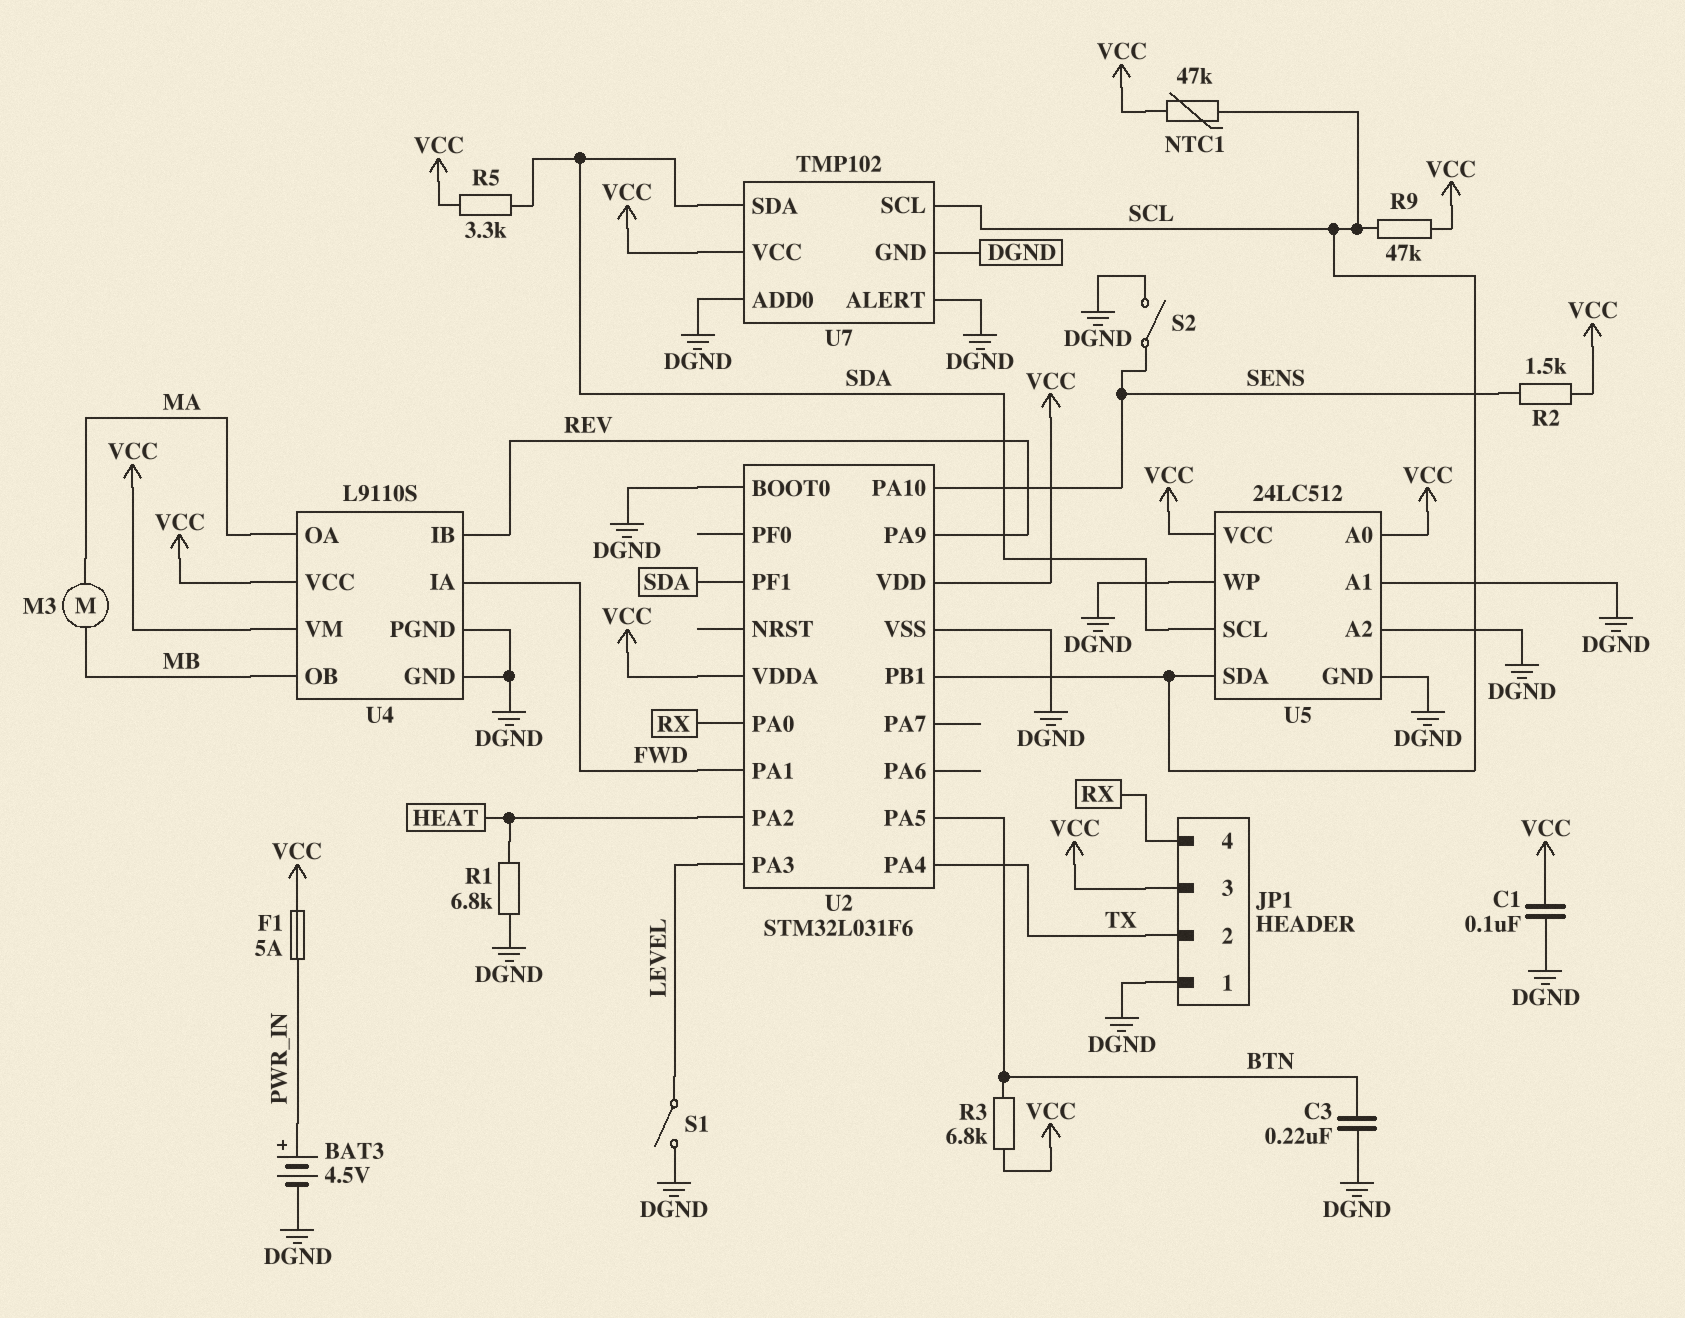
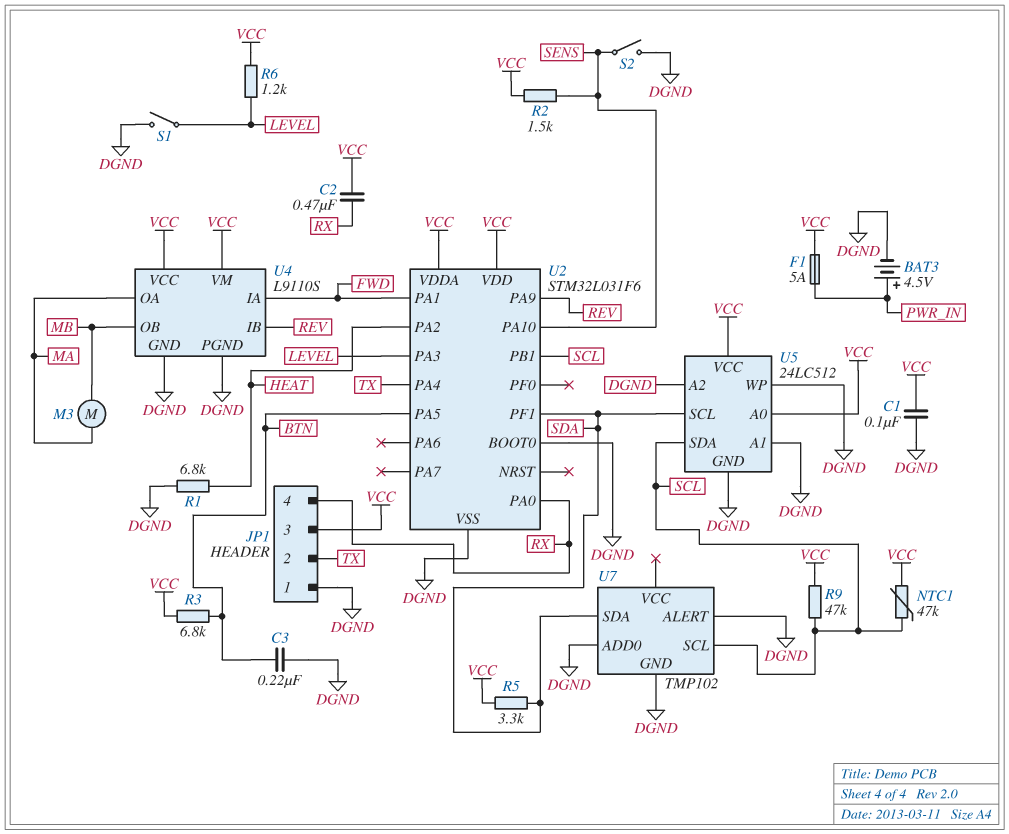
C2: none -> 470nF (RX, VCC)
R6: none -> 1.2k (LEVEL, VCC)
U7 pin VCC: VCC -> none

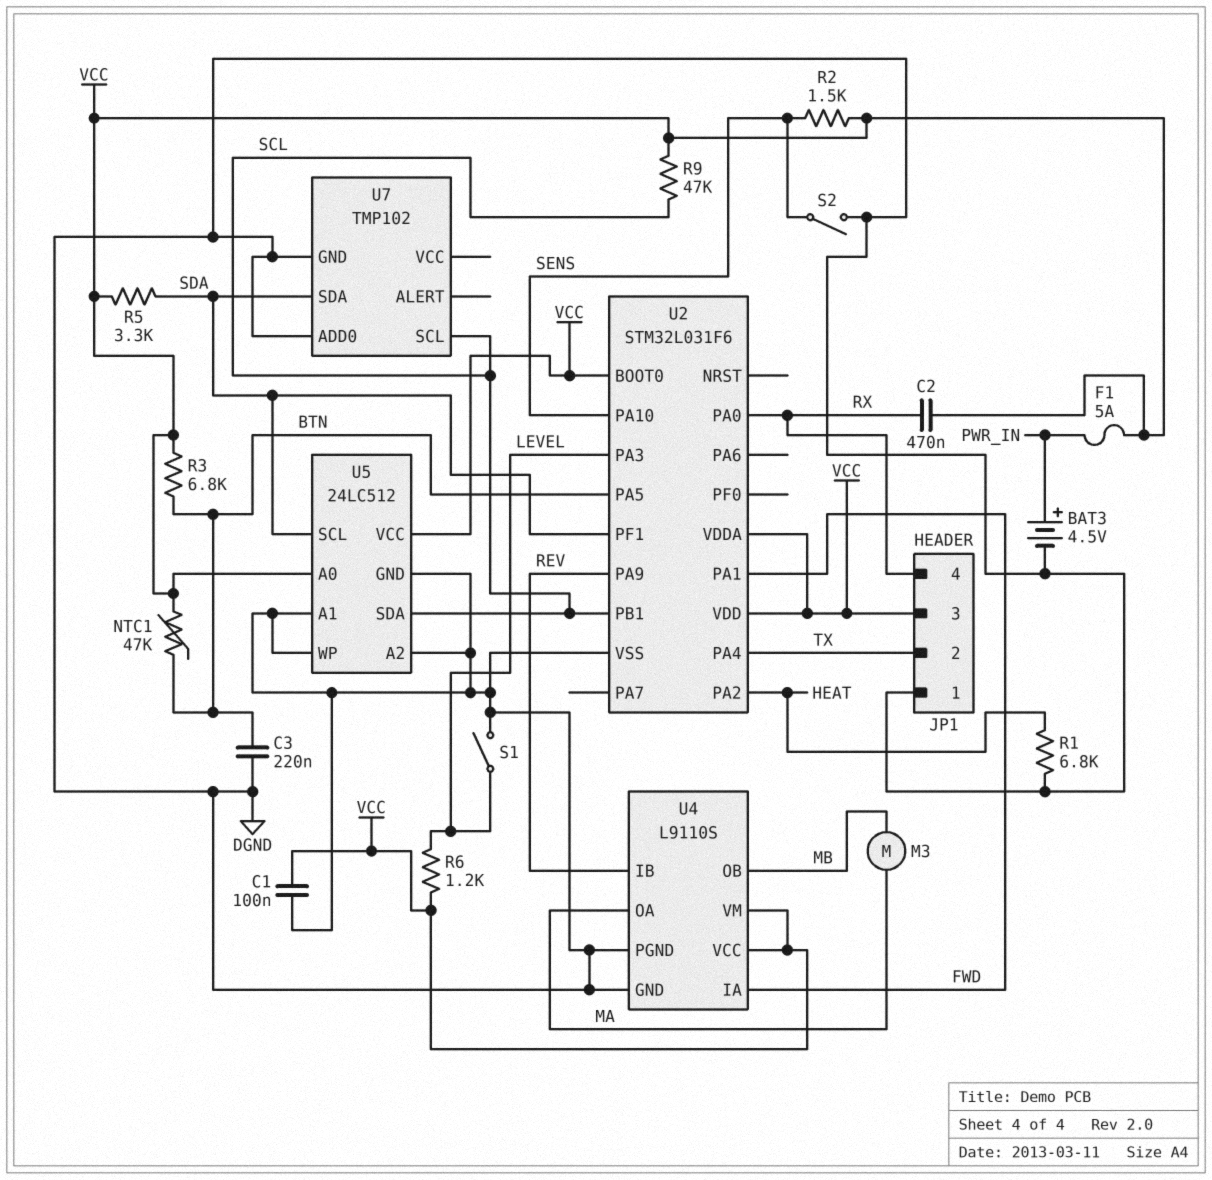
NTC1: 47k (SCL, VCC) -> 47k (BTN, VCC)
U2 pin BOOT0: DGND -> VCC
U7 pin ALERT: DGND -> none

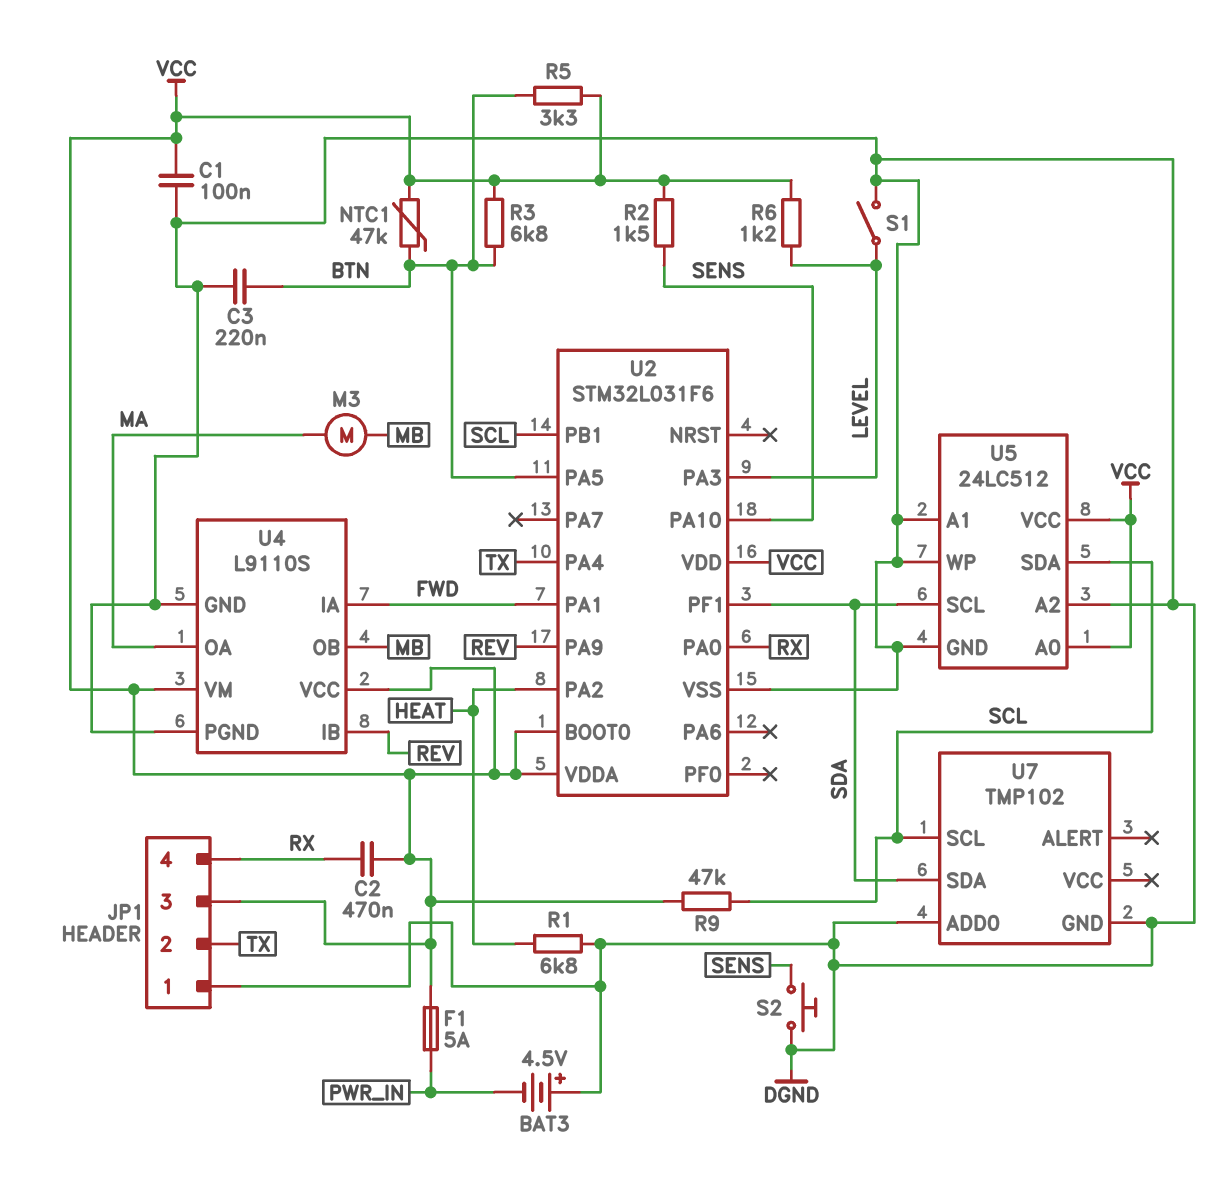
BAT3: 4.5V (plus PWR_IN, minus DGND) -> 4.5V (plus DGND, minus PWR_IN)
R5: 3.3k (SDA, VCC) -> 3.3k (BTN, VCC)
S2: switch (DGND, SENS) -> button (DGND, SENS)

